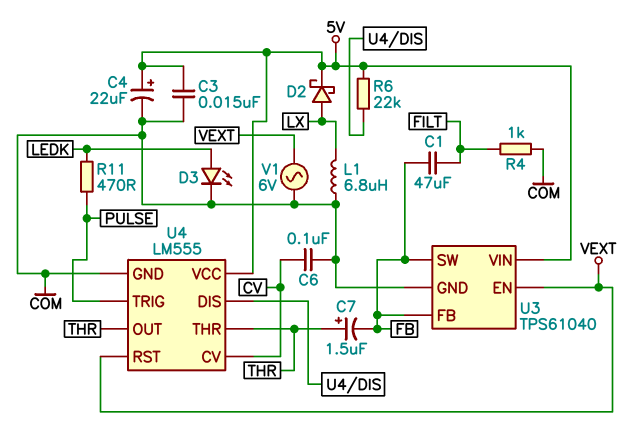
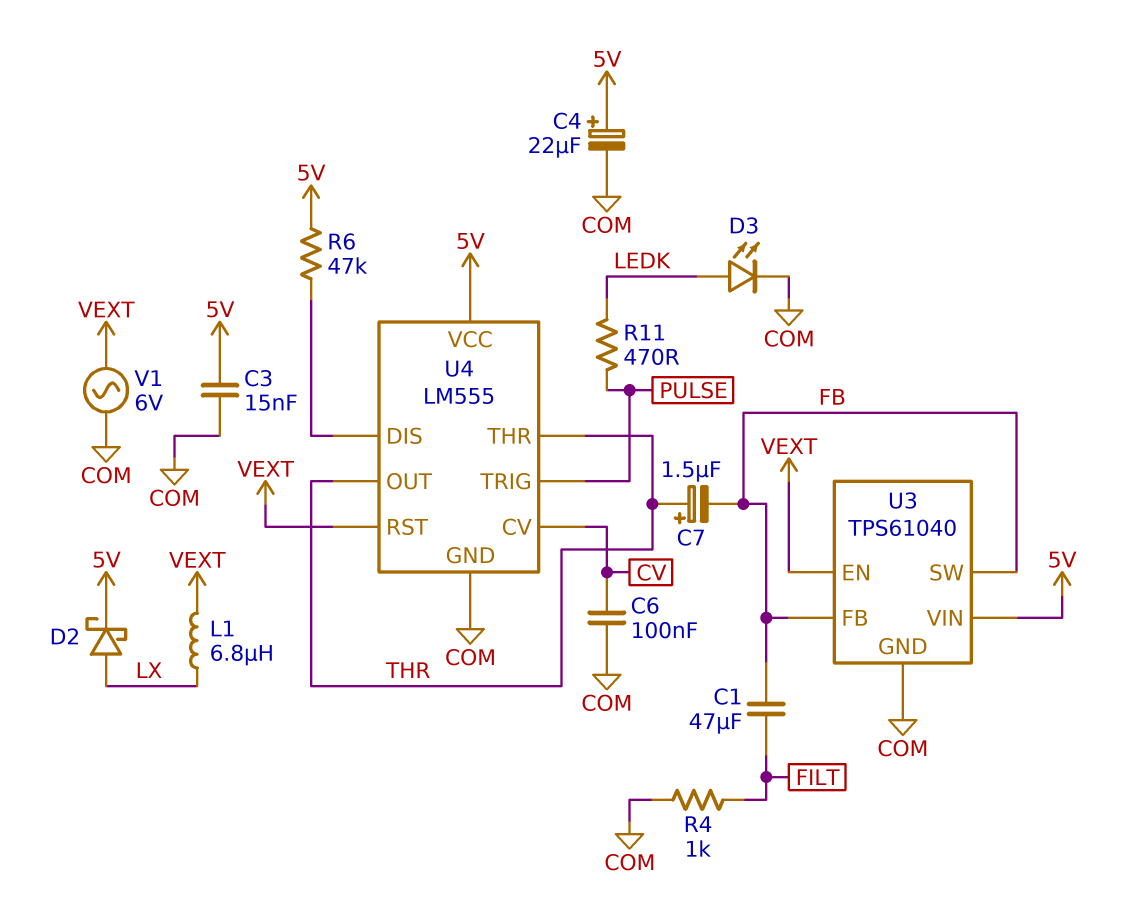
L1: 6.8uH (COM, LX) -> 6.8uH (LX, VEXT)
R6: 22k (5V, U4/DIS) -> 47k (5V, U4/DIS)

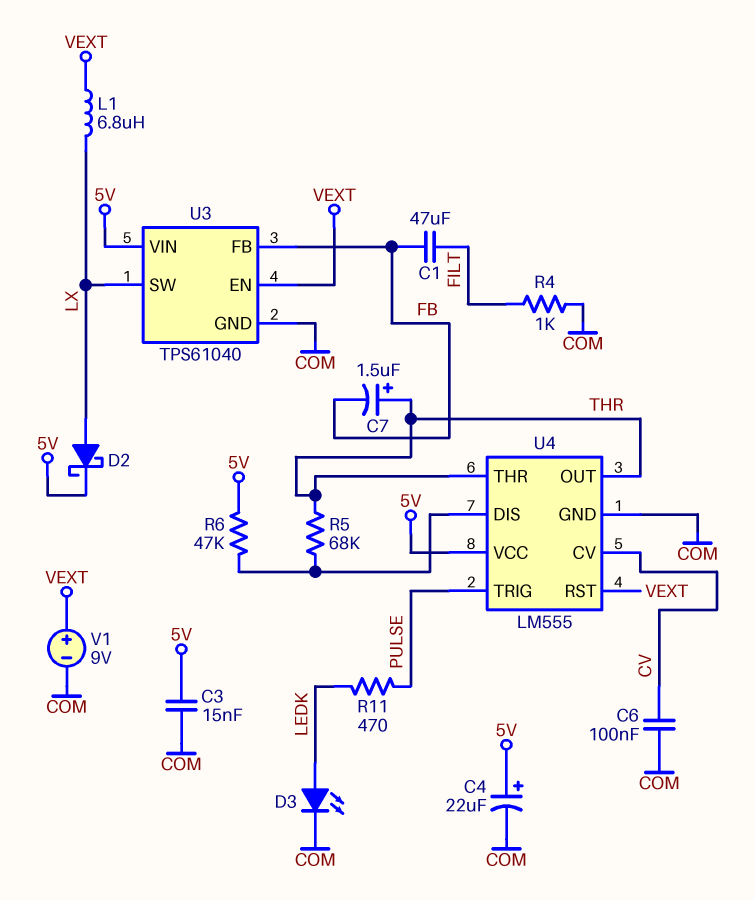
R5: none -> 68k (THR, U4/DIS)
U3 pin SW: FB -> LX
V1: AC 6V (COM, VEXT) -> 9V (plus VEXT, minus COM)

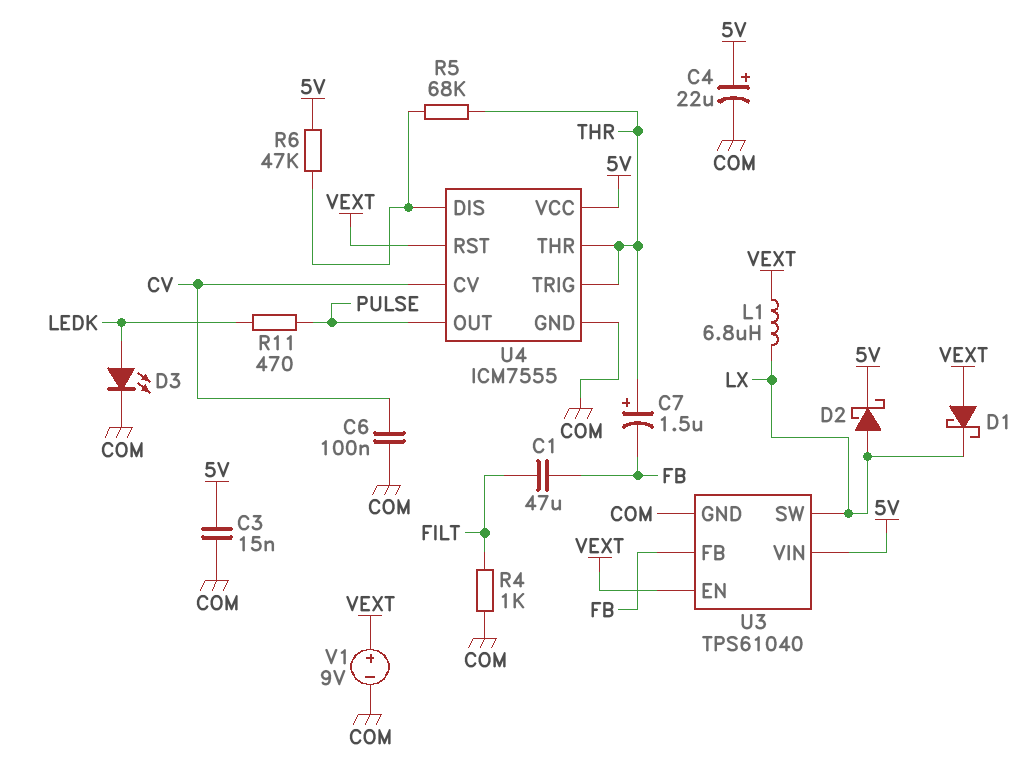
D1: none -> schottky (A VEXT, K LX)
U4: LM555 -> ICM7555
U4 pin OUT: THR -> PULSE
U4 pin TRIG: PULSE -> THR

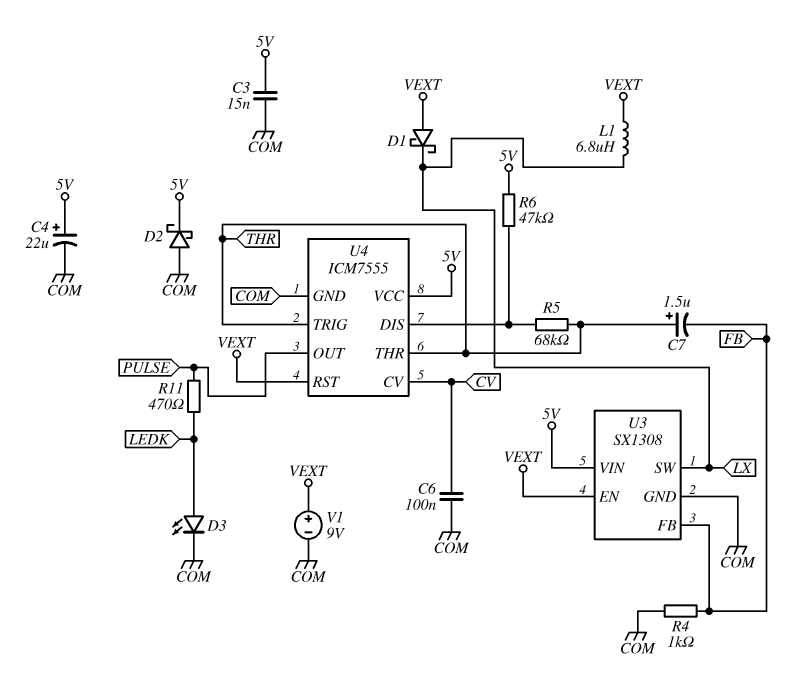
C1: 47uF (FB, FILT) -> none
D2: schottky (A LX, K 5V) -> schottky (A COM, K 5V)
R4: 1k (COM, FILT) -> 1k (COM, FB)
U3: TPS61040 -> SX1308

